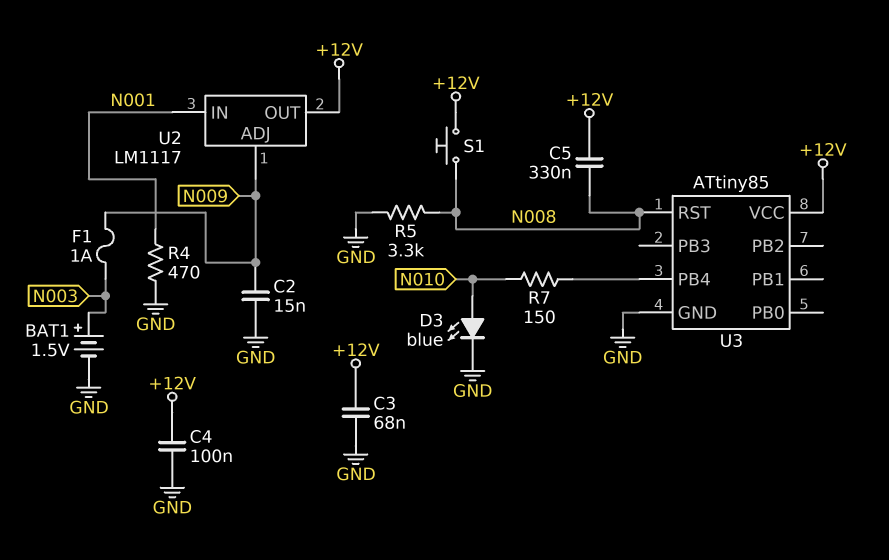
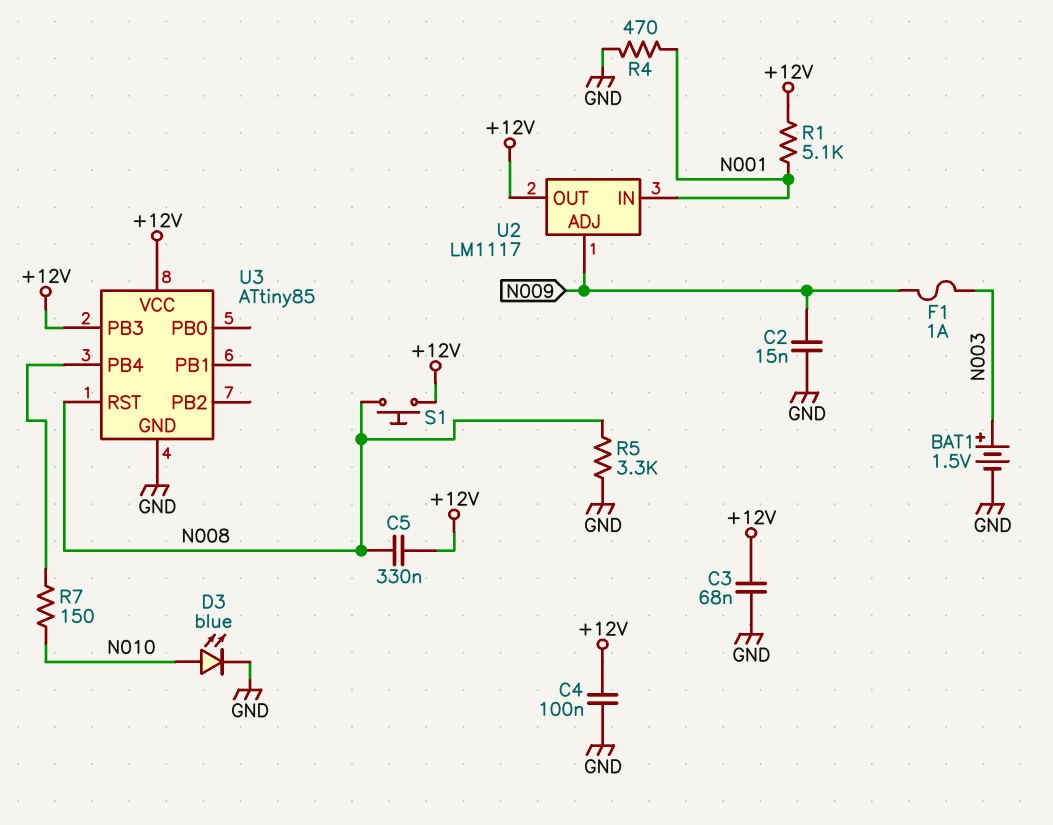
R1: none -> 5.1k (+12V, N001)
U3 pin PB3: none -> +12V

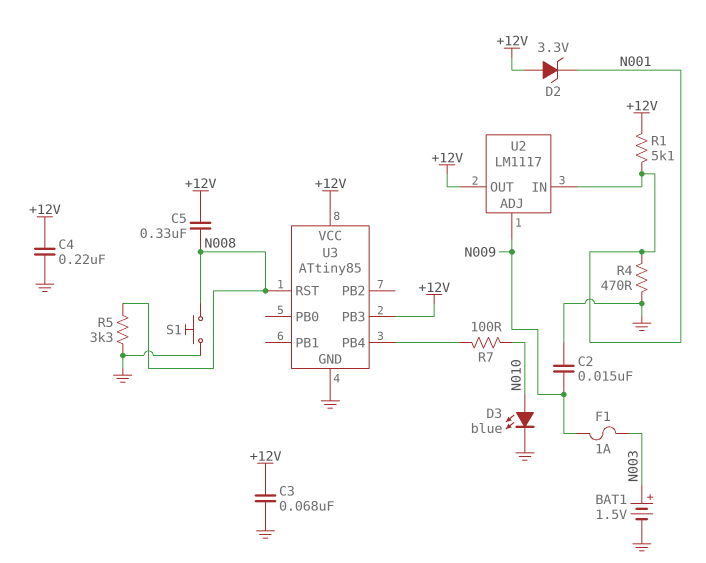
C4: 100nF (+12V, GND) -> 220nF (+12V, GND)
D2: none -> zener 3.3V (A +12V, K N001)
R7: 150 (N010, U3/PB4) -> 100 (N010, U3/PB4)
S1: button (+12V, N008) -> button (GND, N008)

